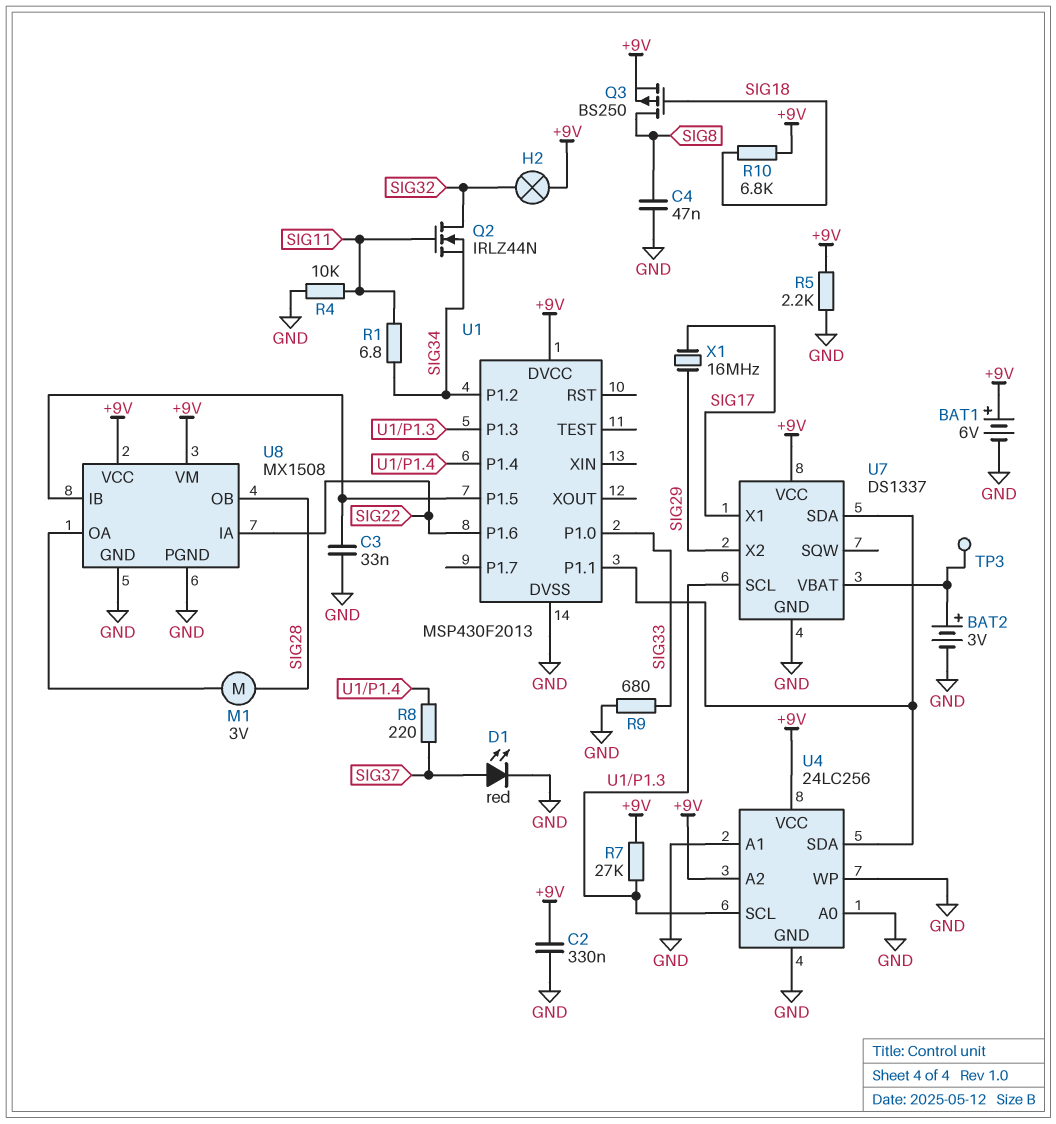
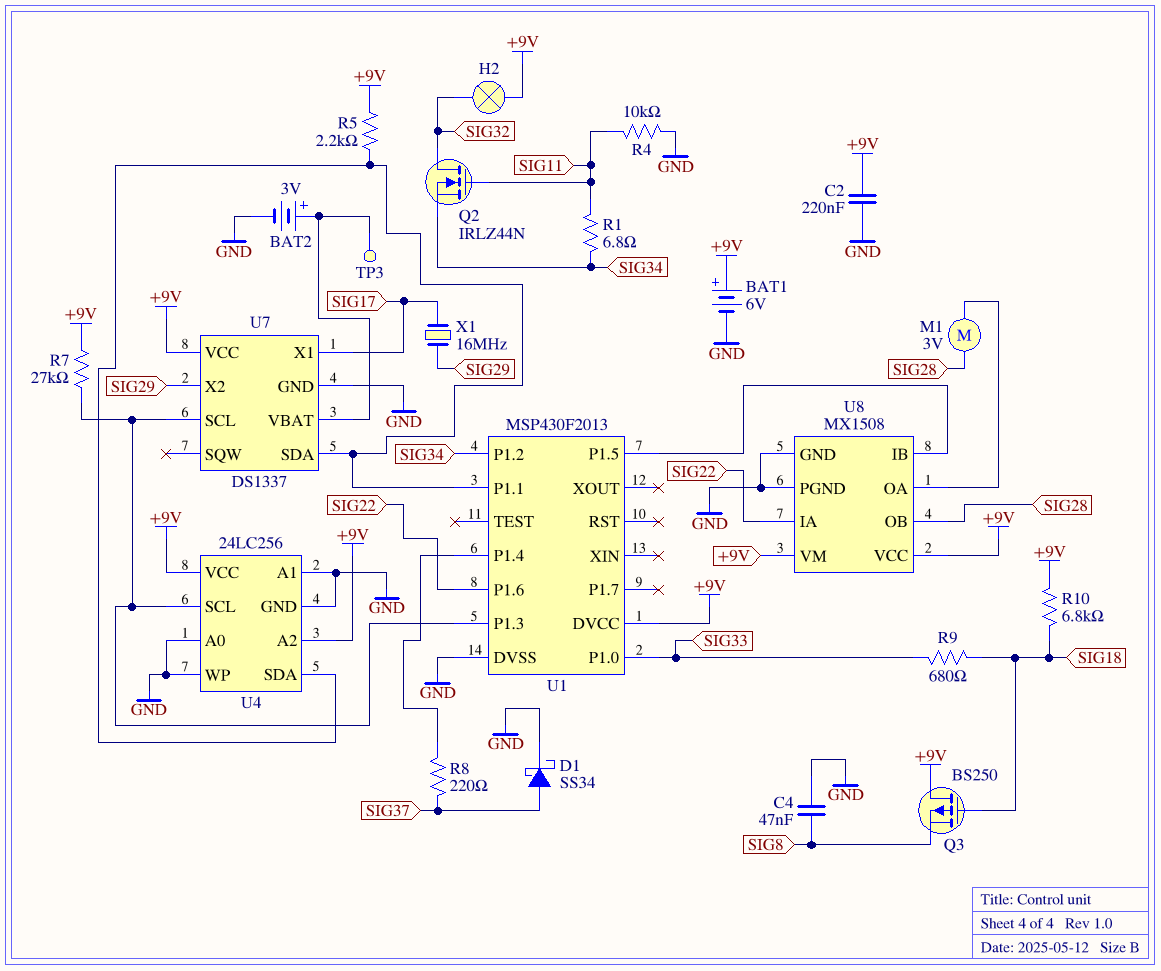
C2: 330nF (+9V, GND) -> 220nF (+9V, GND)
C3: 33nF (GND, U1/P1.5) -> none
D1: LED red (A SIG37, K GND) -> schottky SS34 (A SIG37, K GND)
Q3: PMOS BS250 (G SIG18, D SIG8, S +9V) -> PMOS BS250 (G SIG18, D +9V, S SIG8)
R5: 2.2k (+9V, GND) -> 2.2k (+9V, U1/P1.1)
R9: 680 (GND, SIG33) -> 680 (SIG18, SIG33)

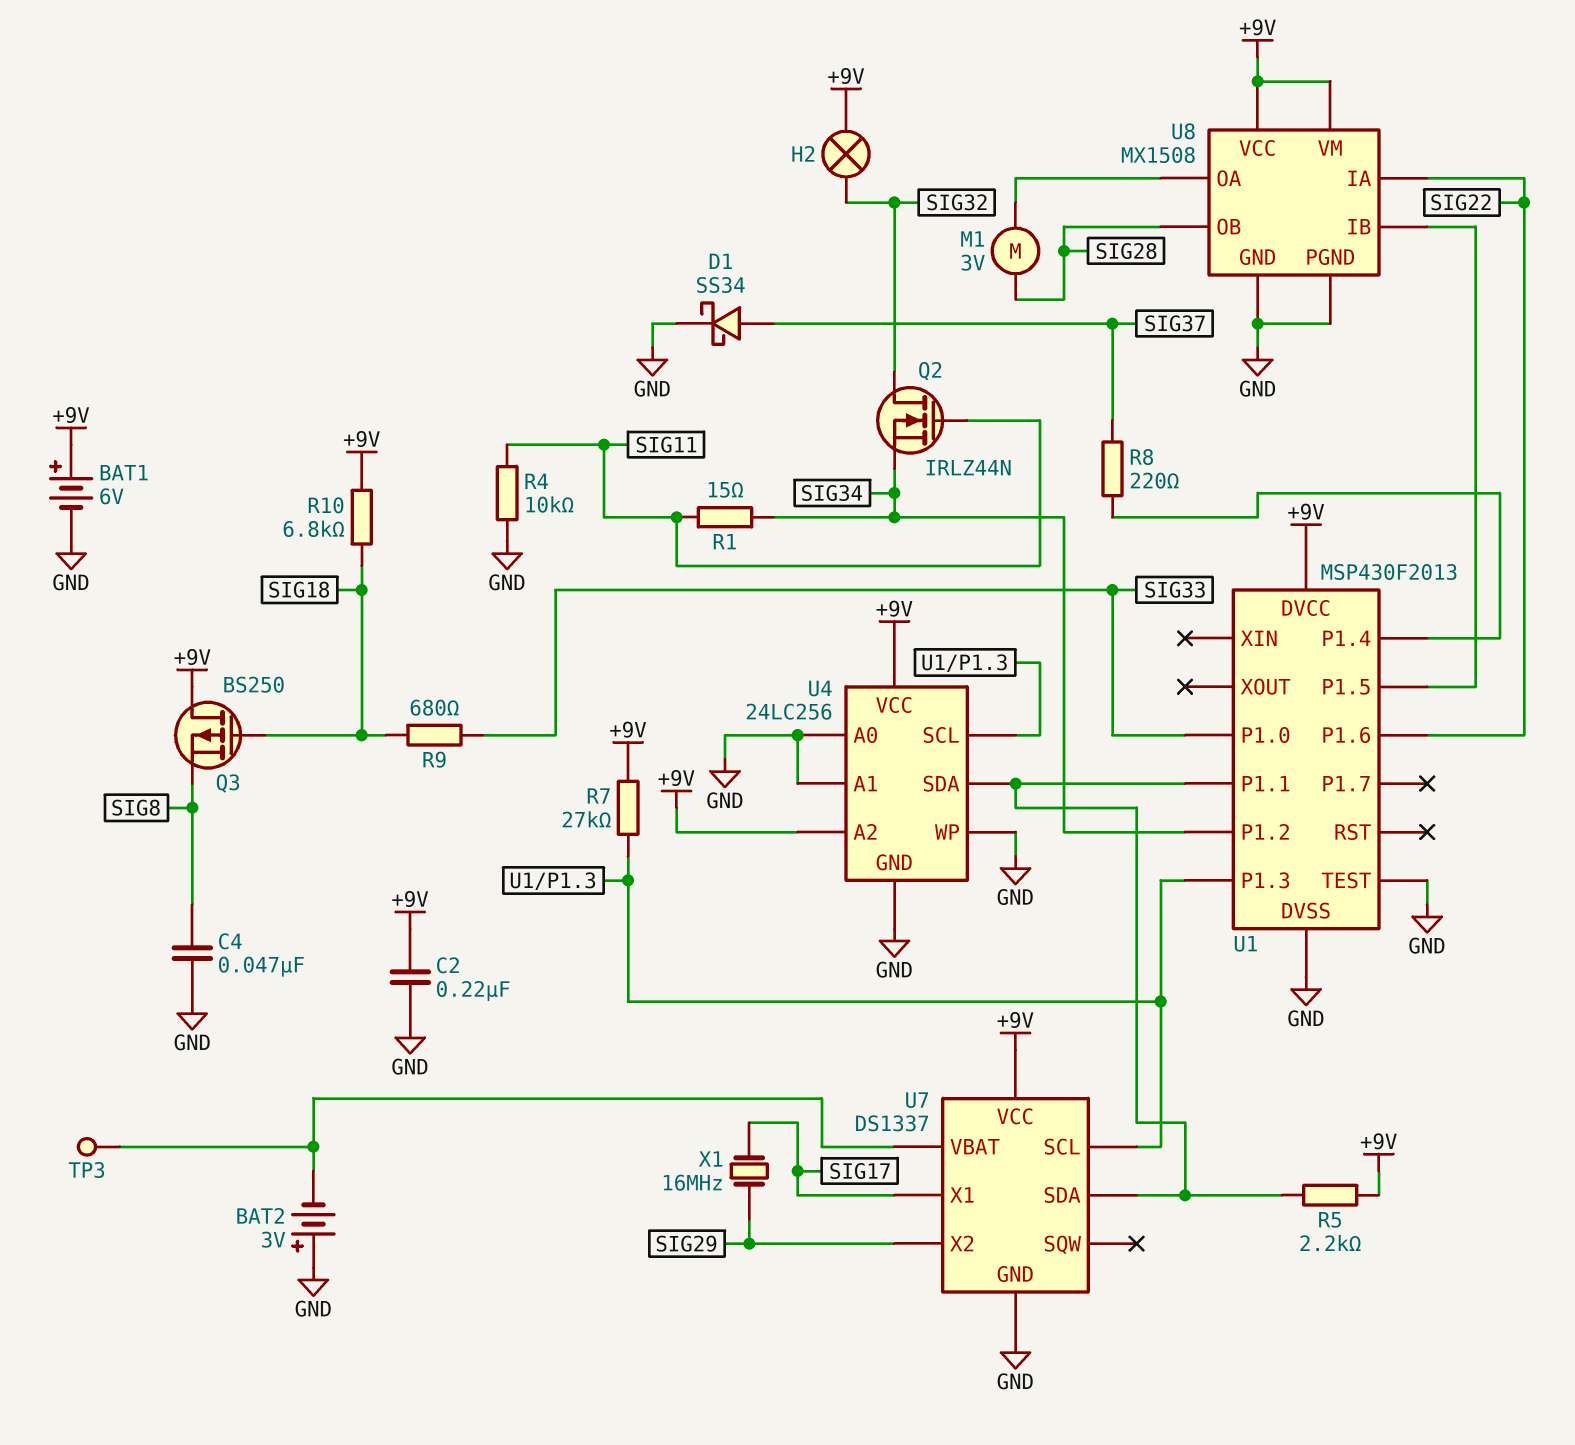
BAT2: 3V (plus U7/VBAT, minus GND) -> 3V (plus GND, minus U7/VBAT)
R1: 6.8 (SIG11, SIG34) -> 15 (SIG11, SIG34)
U1 pin TEST: none -> GND

